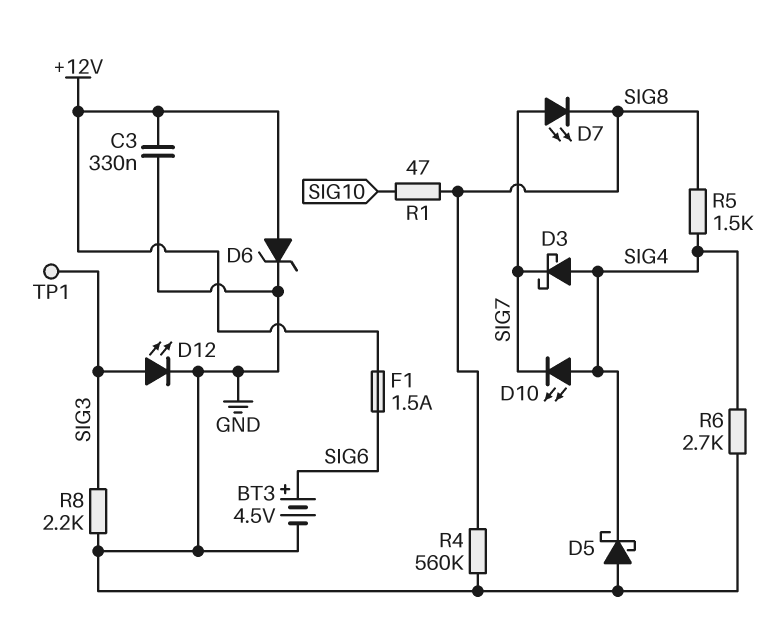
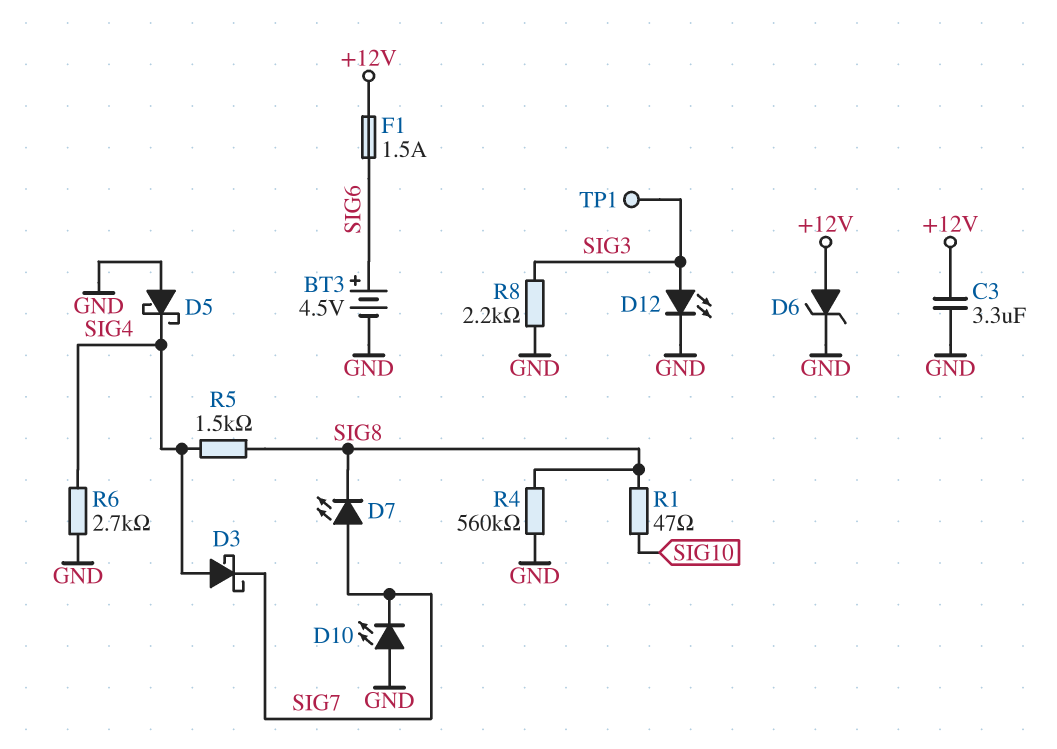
C3: 330nF (+12V, GND) -> 3.3uF (+12V, GND)
D10: LED (A SIG4, K SIG7) -> LED (A GND, K SIG7)

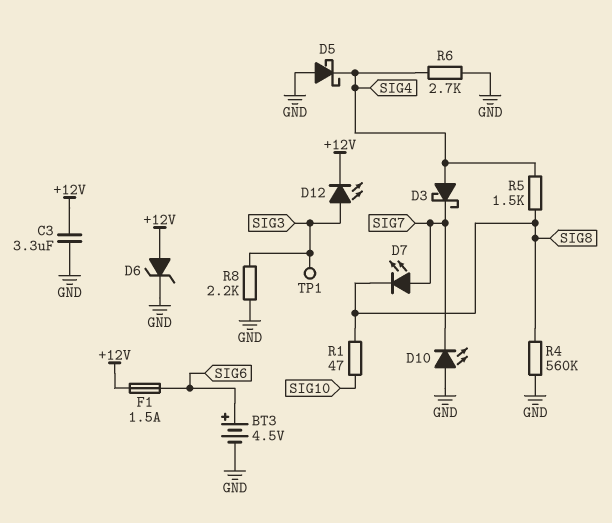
D12: LED (A SIG3, K GND) -> LED (A SIG3, K +12V)

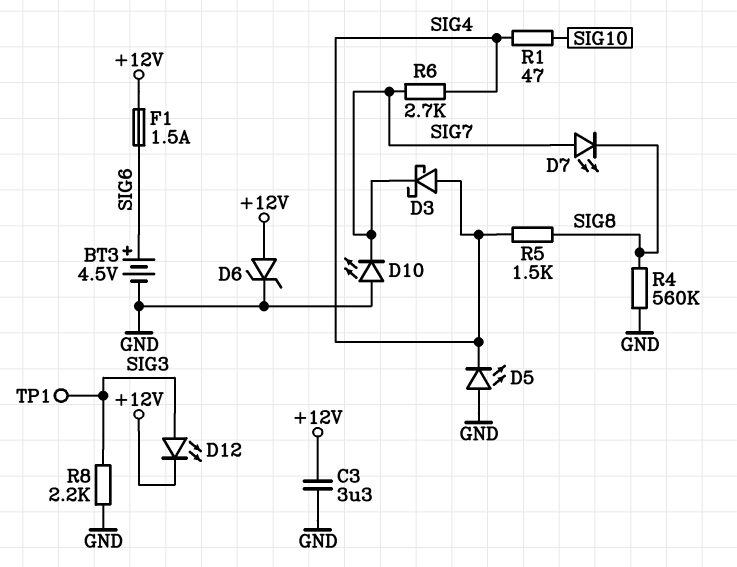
D5: schottky (A GND, K SIG4) -> LED (A GND, K SIG4)
R1: 47 (SIG8, SIG10) -> 47 (SIG4, SIG10)
R6: 2.7k (GND, SIG4) -> 2.7k (SIG4, SIG7)

